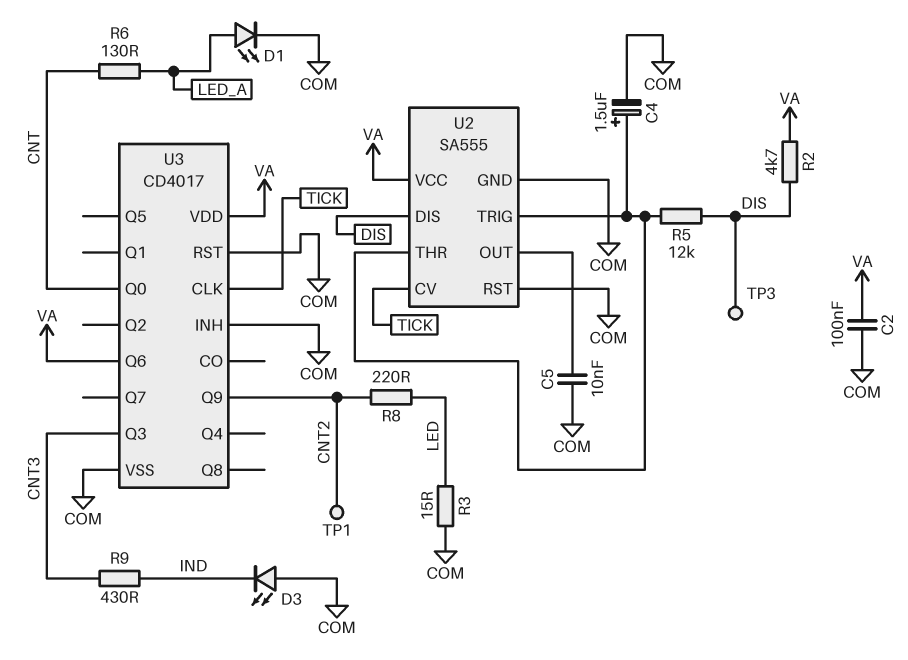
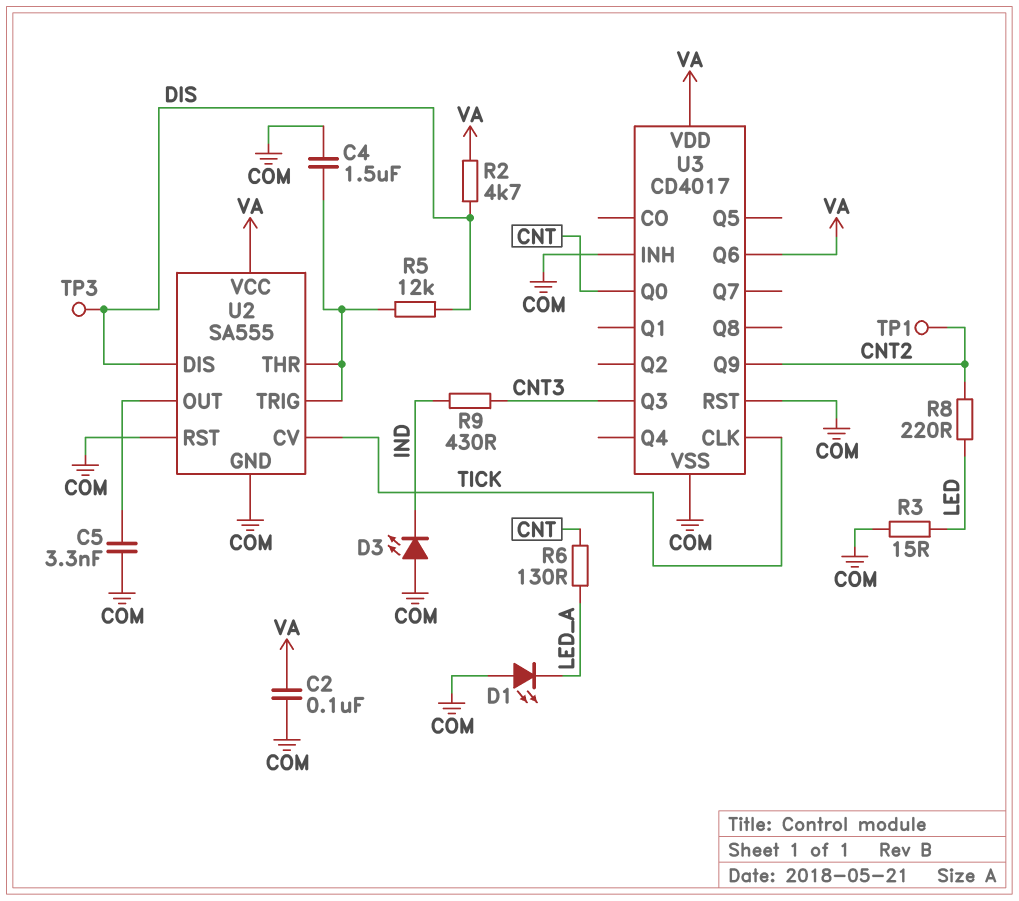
C4: 1.5uF (plus U2/THR, minus COM) -> 1.5uF (COM, U2/THR)
C5: 10nF (COM, U2/OUT) -> 3.3nF (COM, U2/OUT)
D1: LED (A LED_A, K COM) -> LED (A COM, K LED_A)

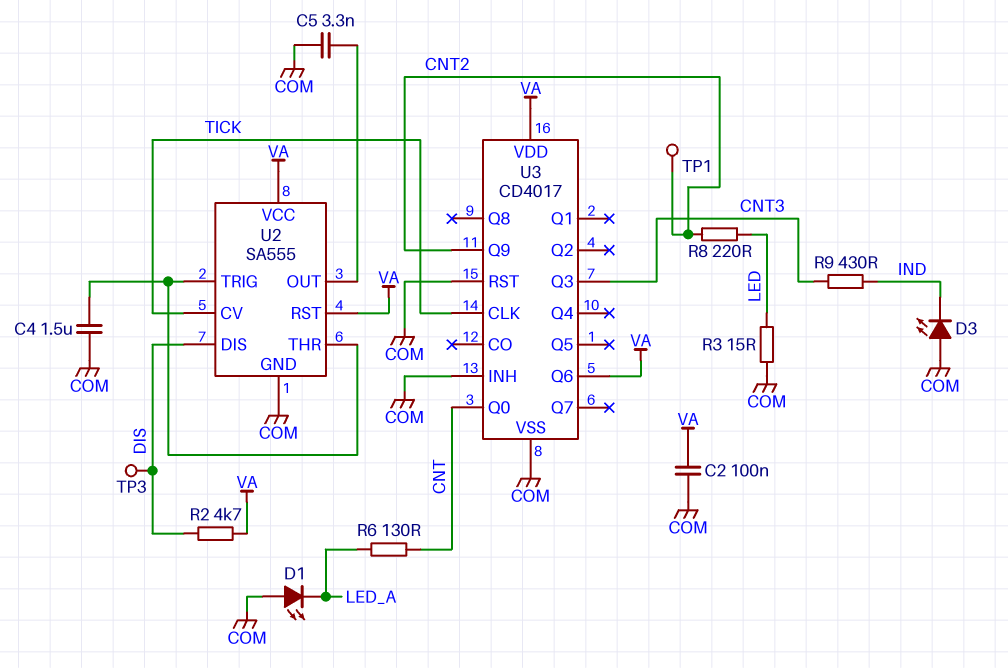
R5: 12k (DIS, U2/THR) -> none
U2 pin RST: COM -> VA

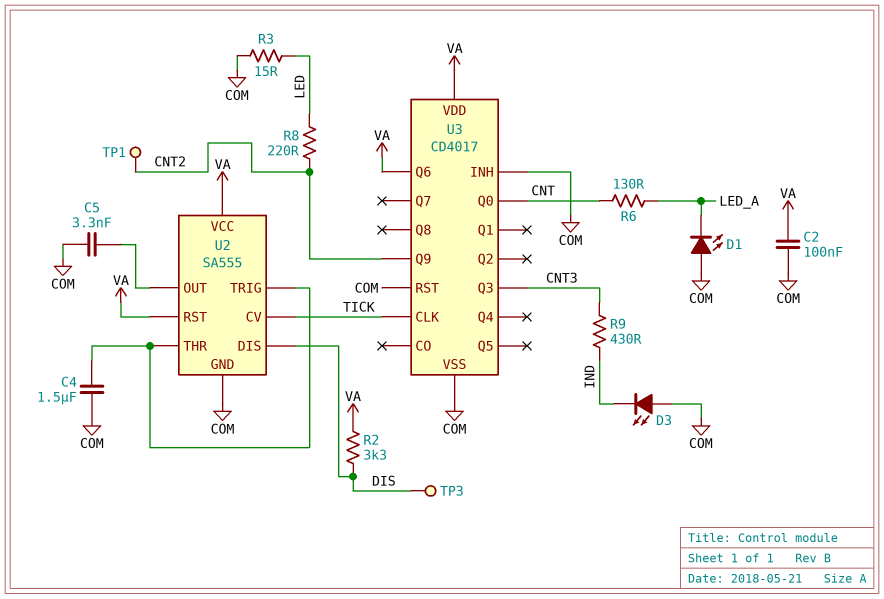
R2: 4.7k (DIS, VA) -> 3.3k (DIS, VA)

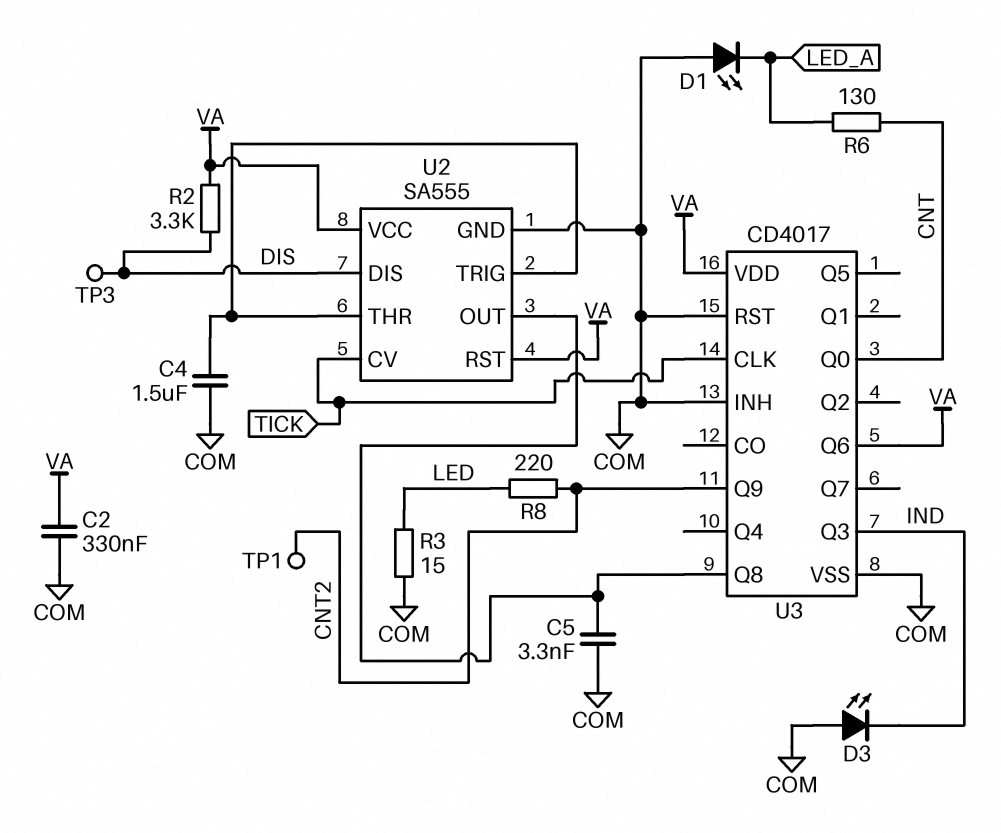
C2: 100nF (COM, VA) -> 330nF (COM, VA)
R9: 430 (CNT3, IND) -> none
U3 pin Q3: CNT3 -> IND
U3 pin Q8: none -> U2/OUT

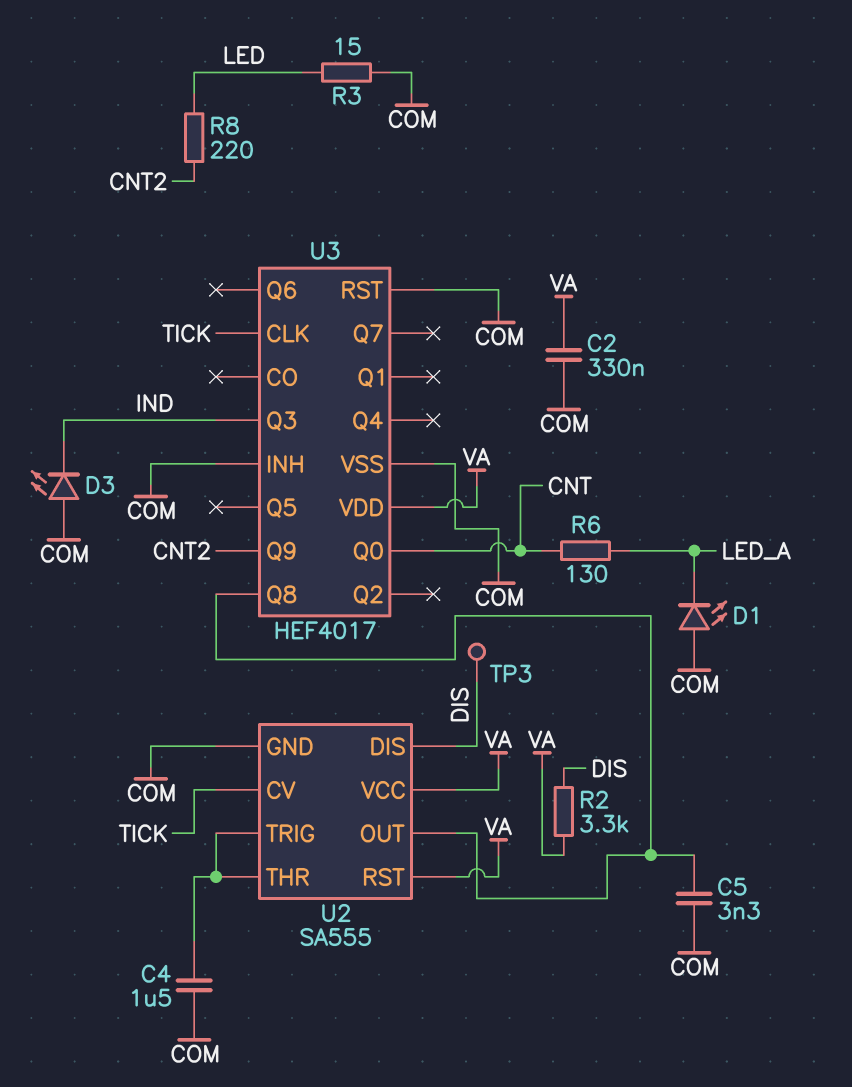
TP1: test point (CNT2) -> none
U3: CD4017 -> HEF4017
U3 pin Q6: VA -> none

